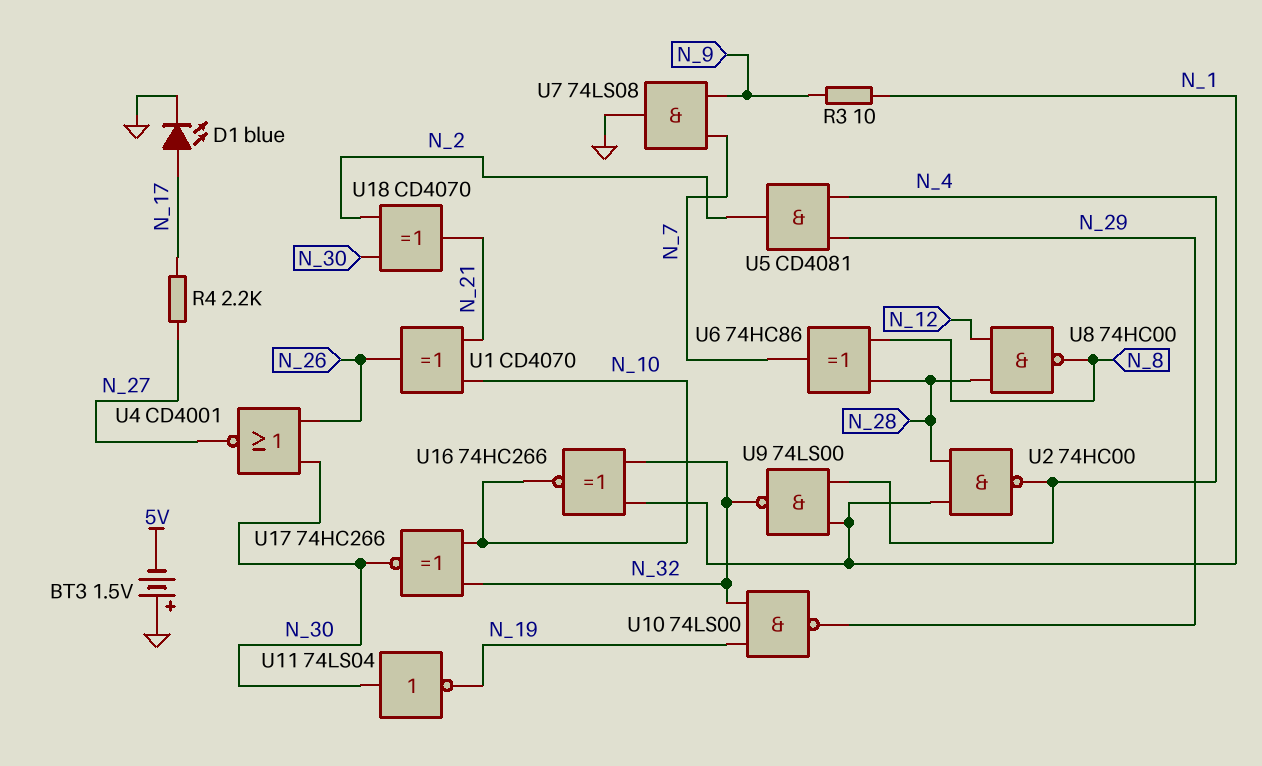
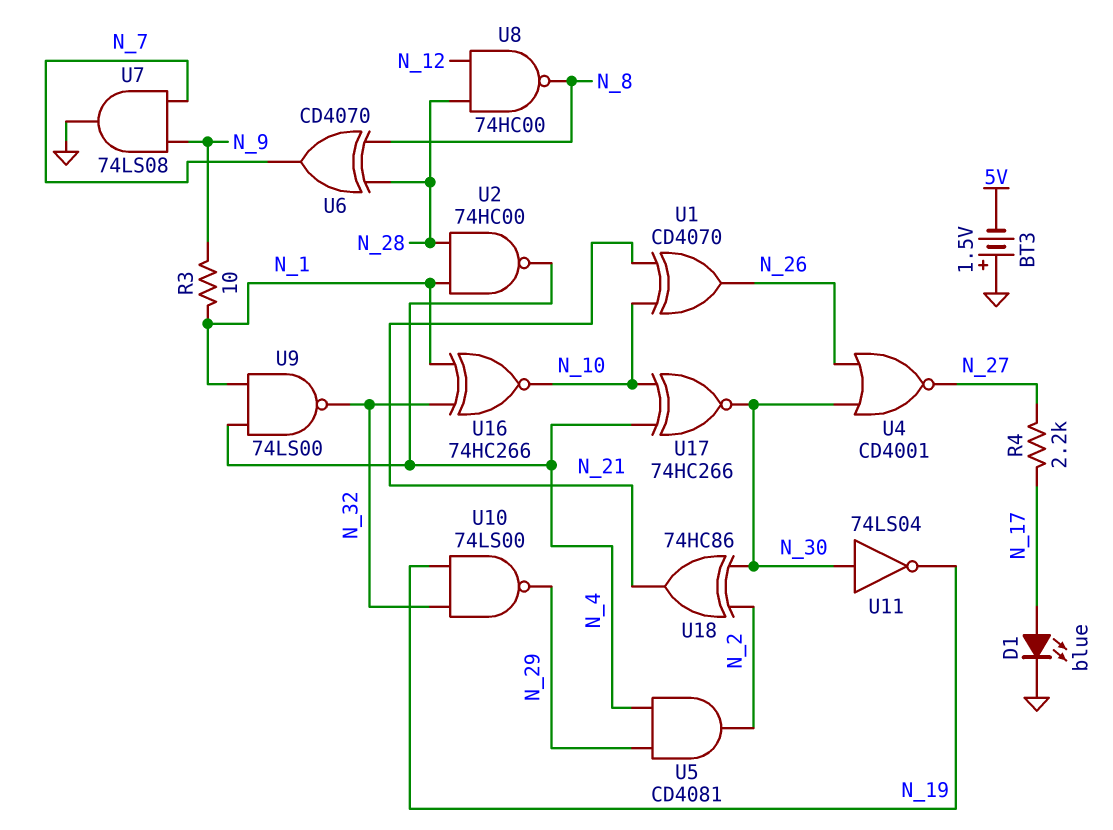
U6: XOR 74HC86 (in N_8, in N_28, out N_7) -> XOR CD4070 (in N_8, in N_28, out N_7)
U17: XNOR 74HC266 (in N_10, in N_32, out N_30) -> XNOR 74HC266 (in N_4, in N_10, out N_30)
U18: XOR CD4070 (in N_2, in N_30, out N_21) -> XOR 74HC86 (in N_2, in N_30, out N_21)

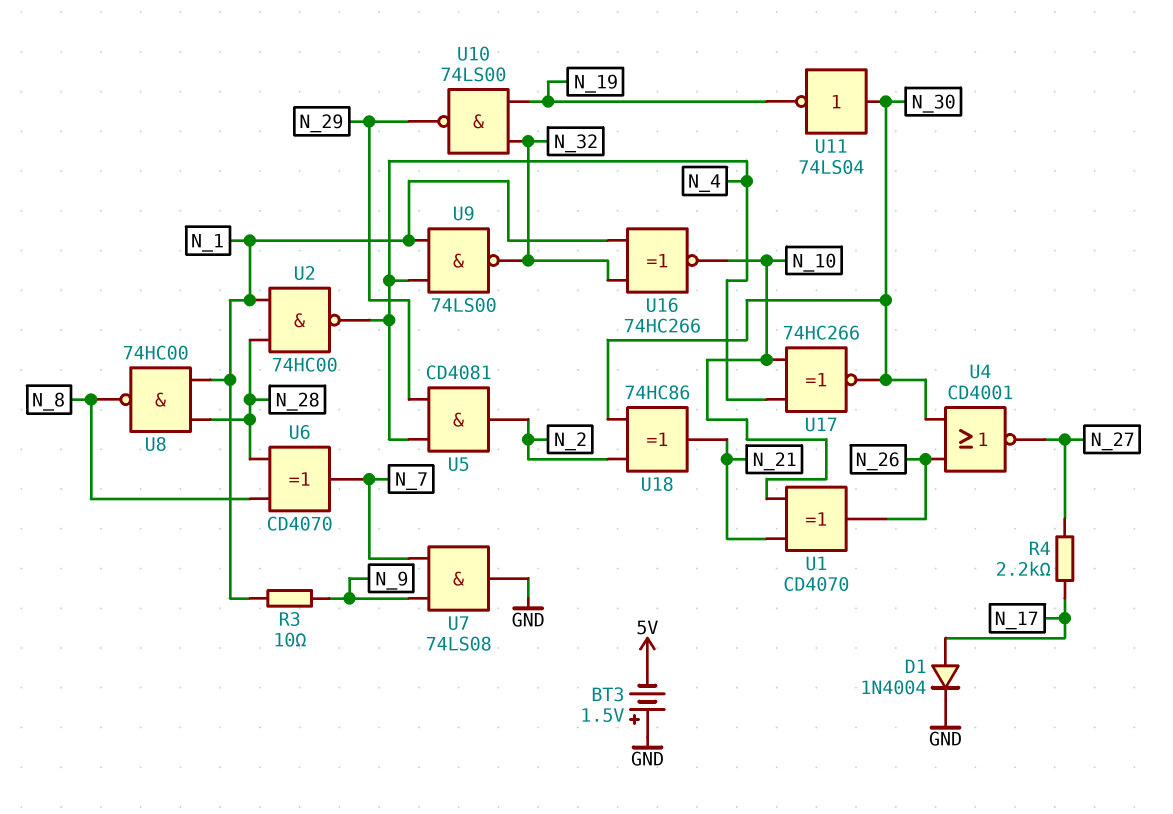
D1: LED blue (A N_17, K GND) -> diode 1N4004 (A N_17, K GND)
U8: NAND 74HC00 (in N_12, in N_28, out N_8) -> NAND 74HC00 (in N_1, in N_28, out N_8)

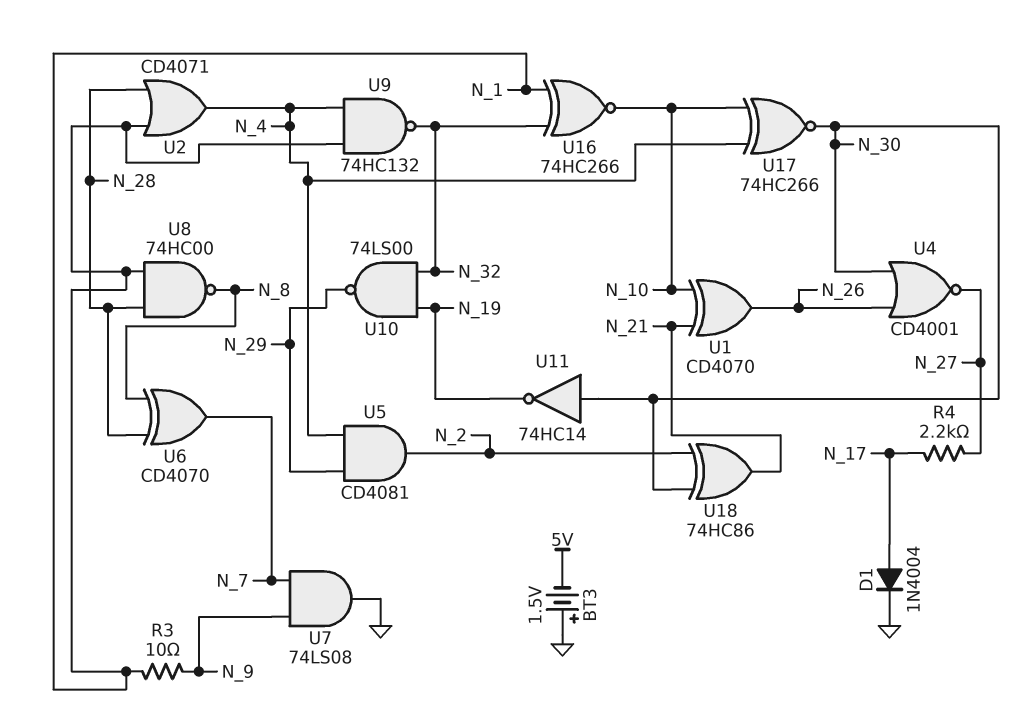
U2: NAND 74HC00 (in N_1, in N_28, out N_4) -> OR CD4071 (in N_1, in N_28, out N_4)
U9: NAND 74LS00 (in N_1, in N_4, out N_32) -> NAND 74HC132 (in N_1, in N_4, out N_32)
U11: NOT 74LS04 (in N_30, out N_19) -> NOT 74HC14 (in N_30, out N_19)

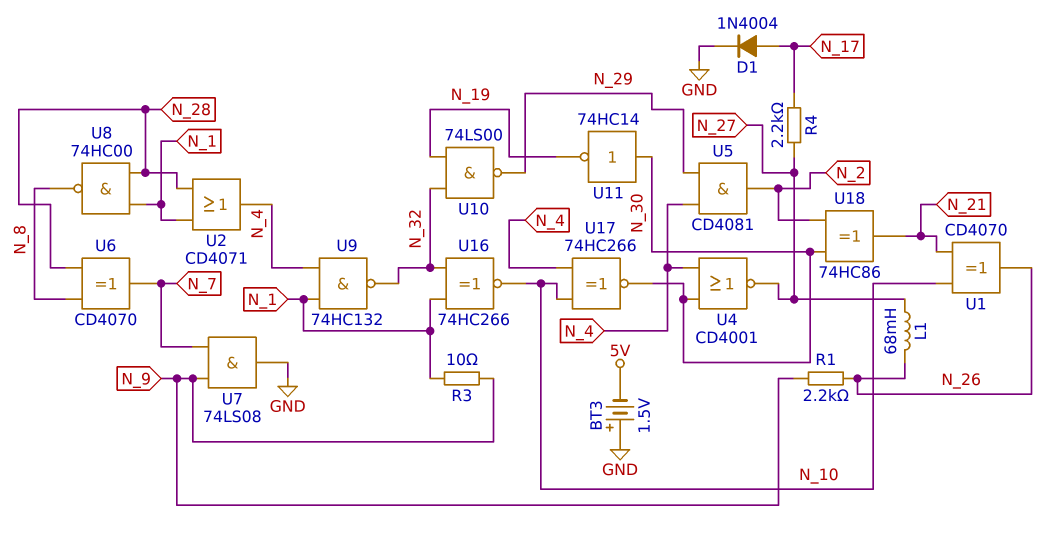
L1: none -> 68mH (N_26, N_27)
R1: none -> 2.2k (N_9, N_26)
U4: NOR CD4001 (in N_26, in N_30, out N_27) -> NOR CD4001 (in N_4, in N_30, out N_27)

